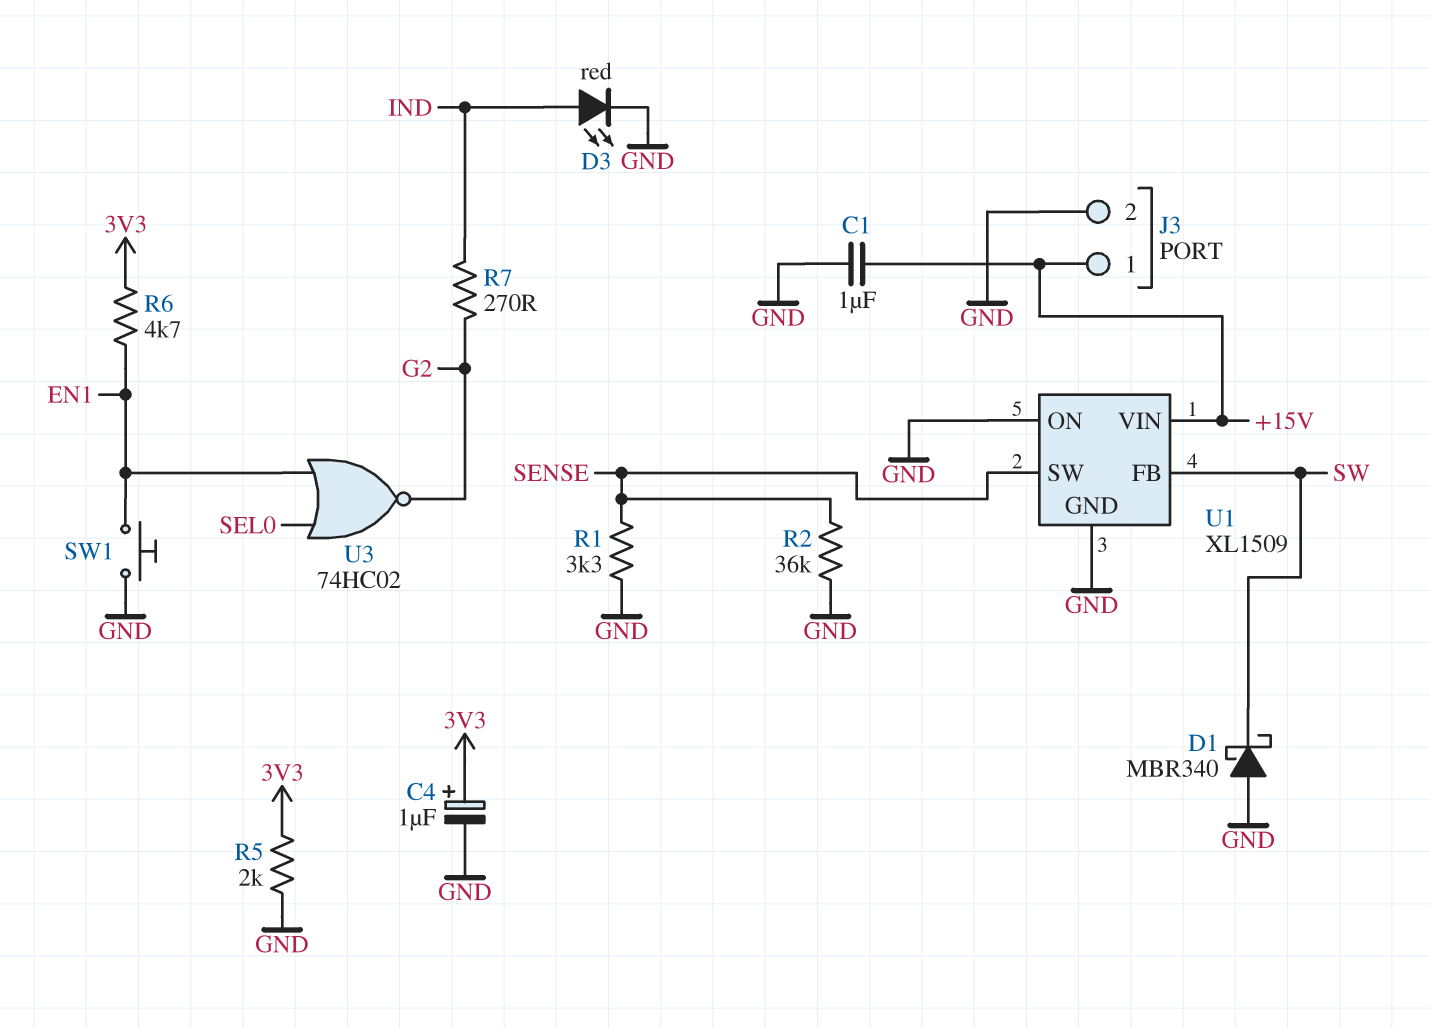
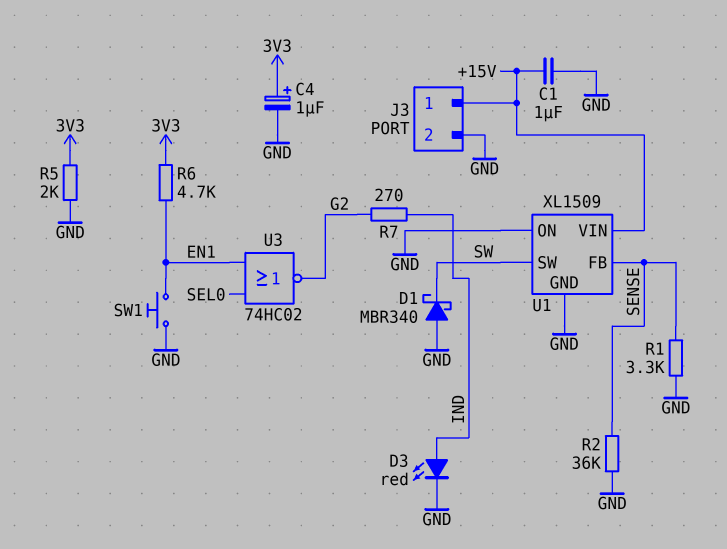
U1 pin FB: SW -> SENSE
U1 pin SW: SENSE -> SW

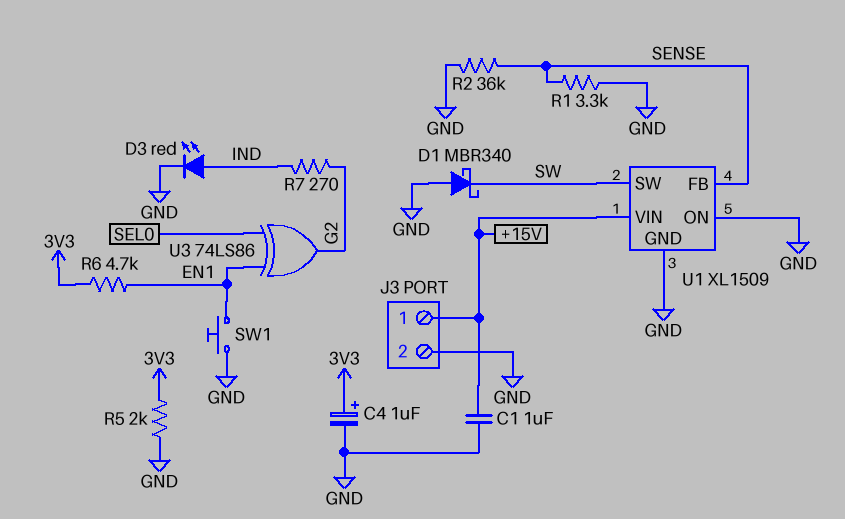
U3: NOR 74HC02 (in EN1, in SEL0, out G2) -> XOR 74LS86 (in EN1, in SEL0, out G2)

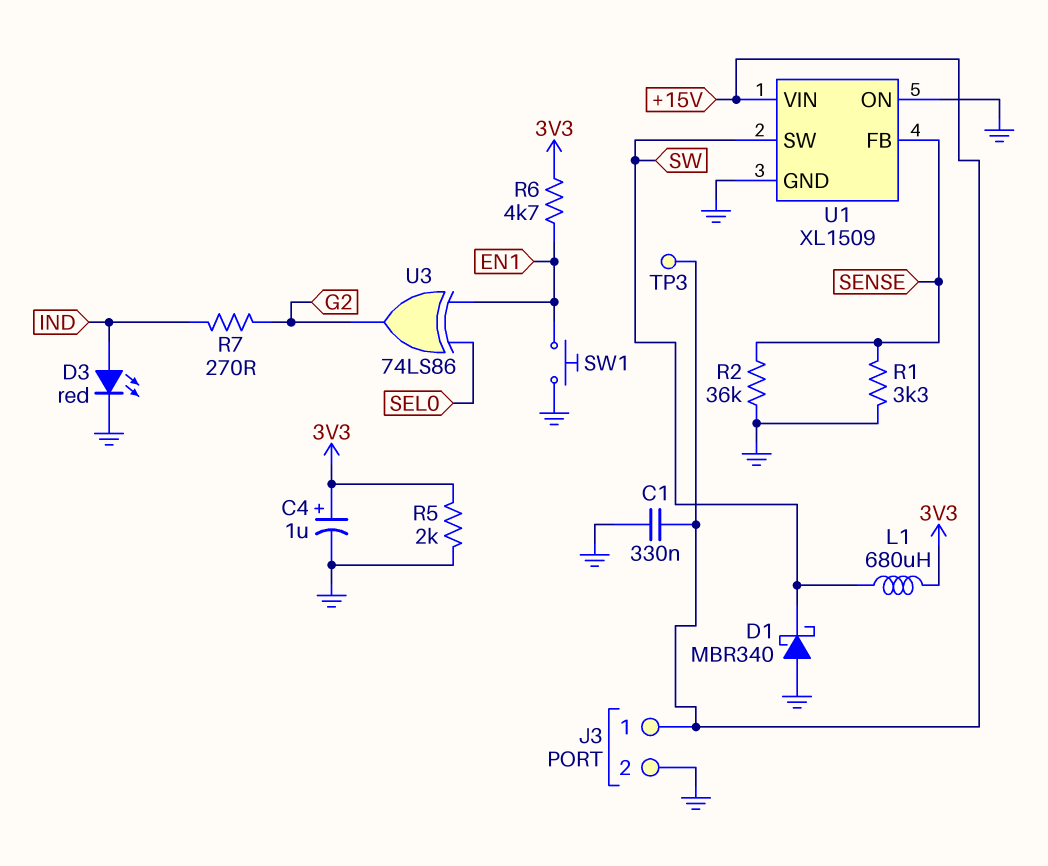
C1: 1uF (+15V, GND) -> 330nF (+15V, GND)
L1: none -> 680uH (3V3, SW)
TP3: none -> test point (+15V)

